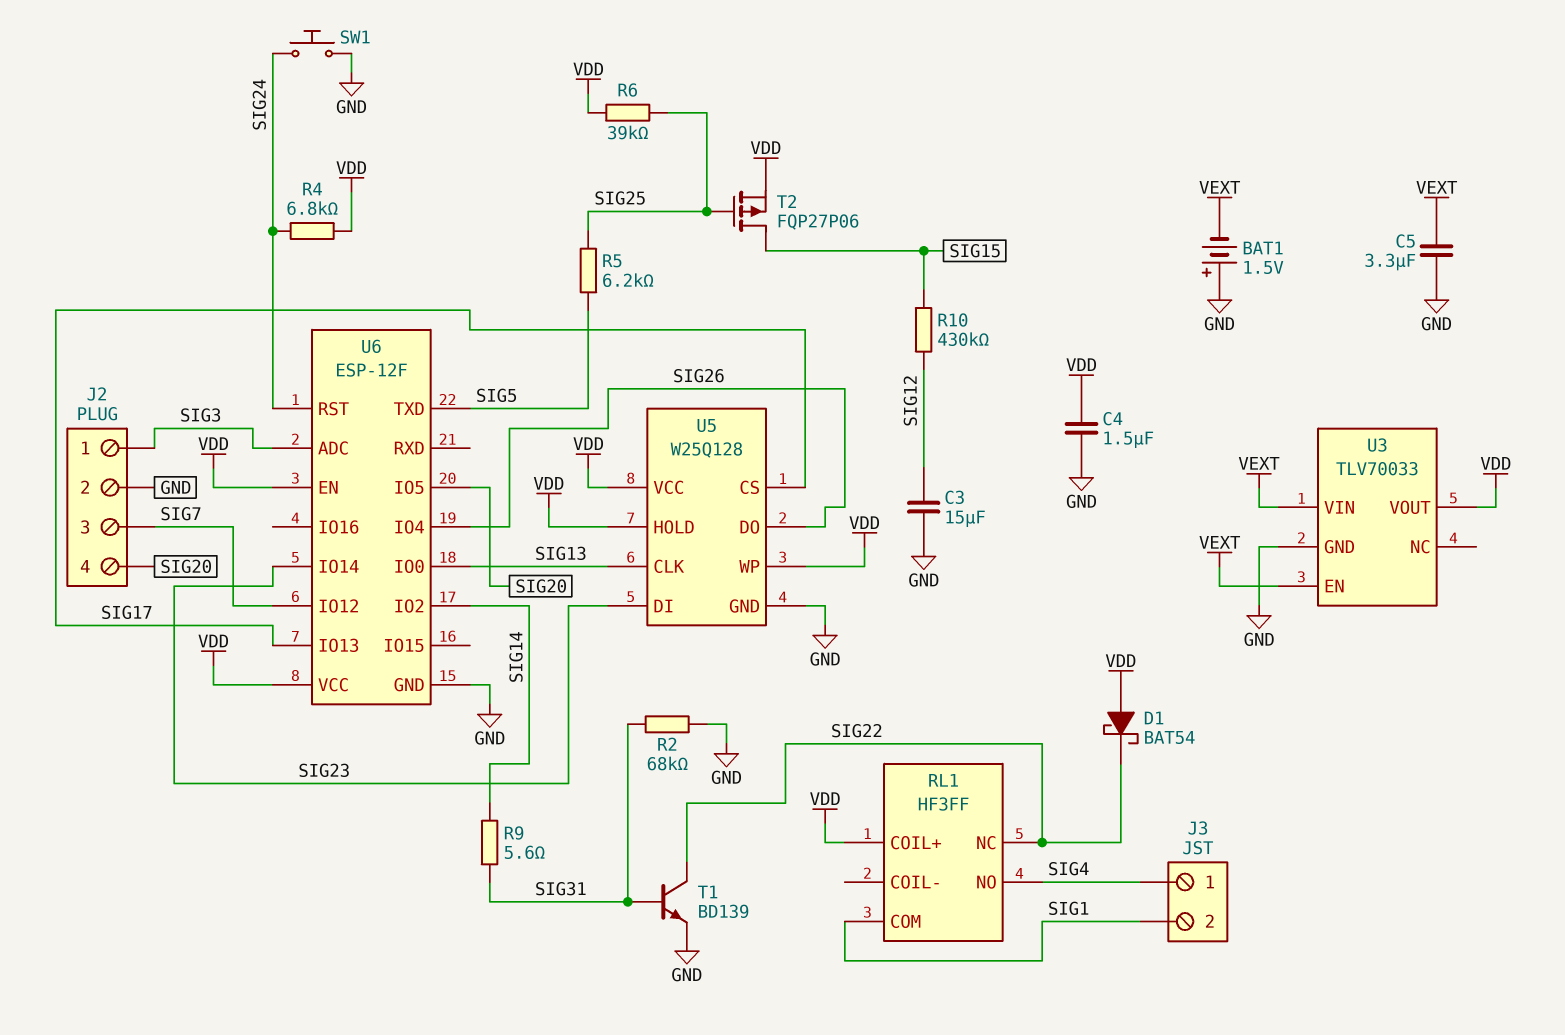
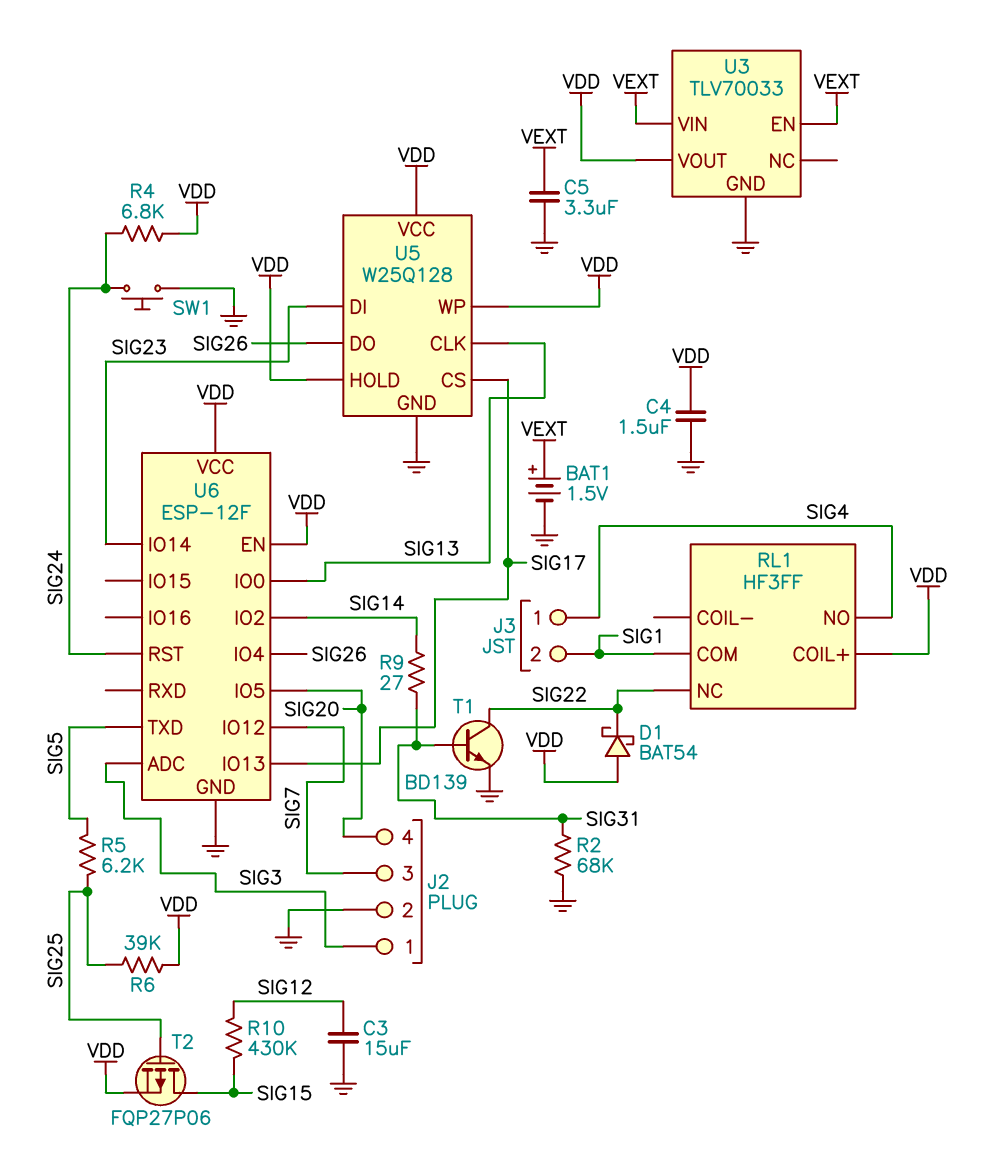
BAT1: 1.5V (plus GND, minus VEXT) -> 1.5V (plus VEXT, minus GND)
R9: 5.6 (SIG14, SIG31) -> 27 (SIG14, SIG31)

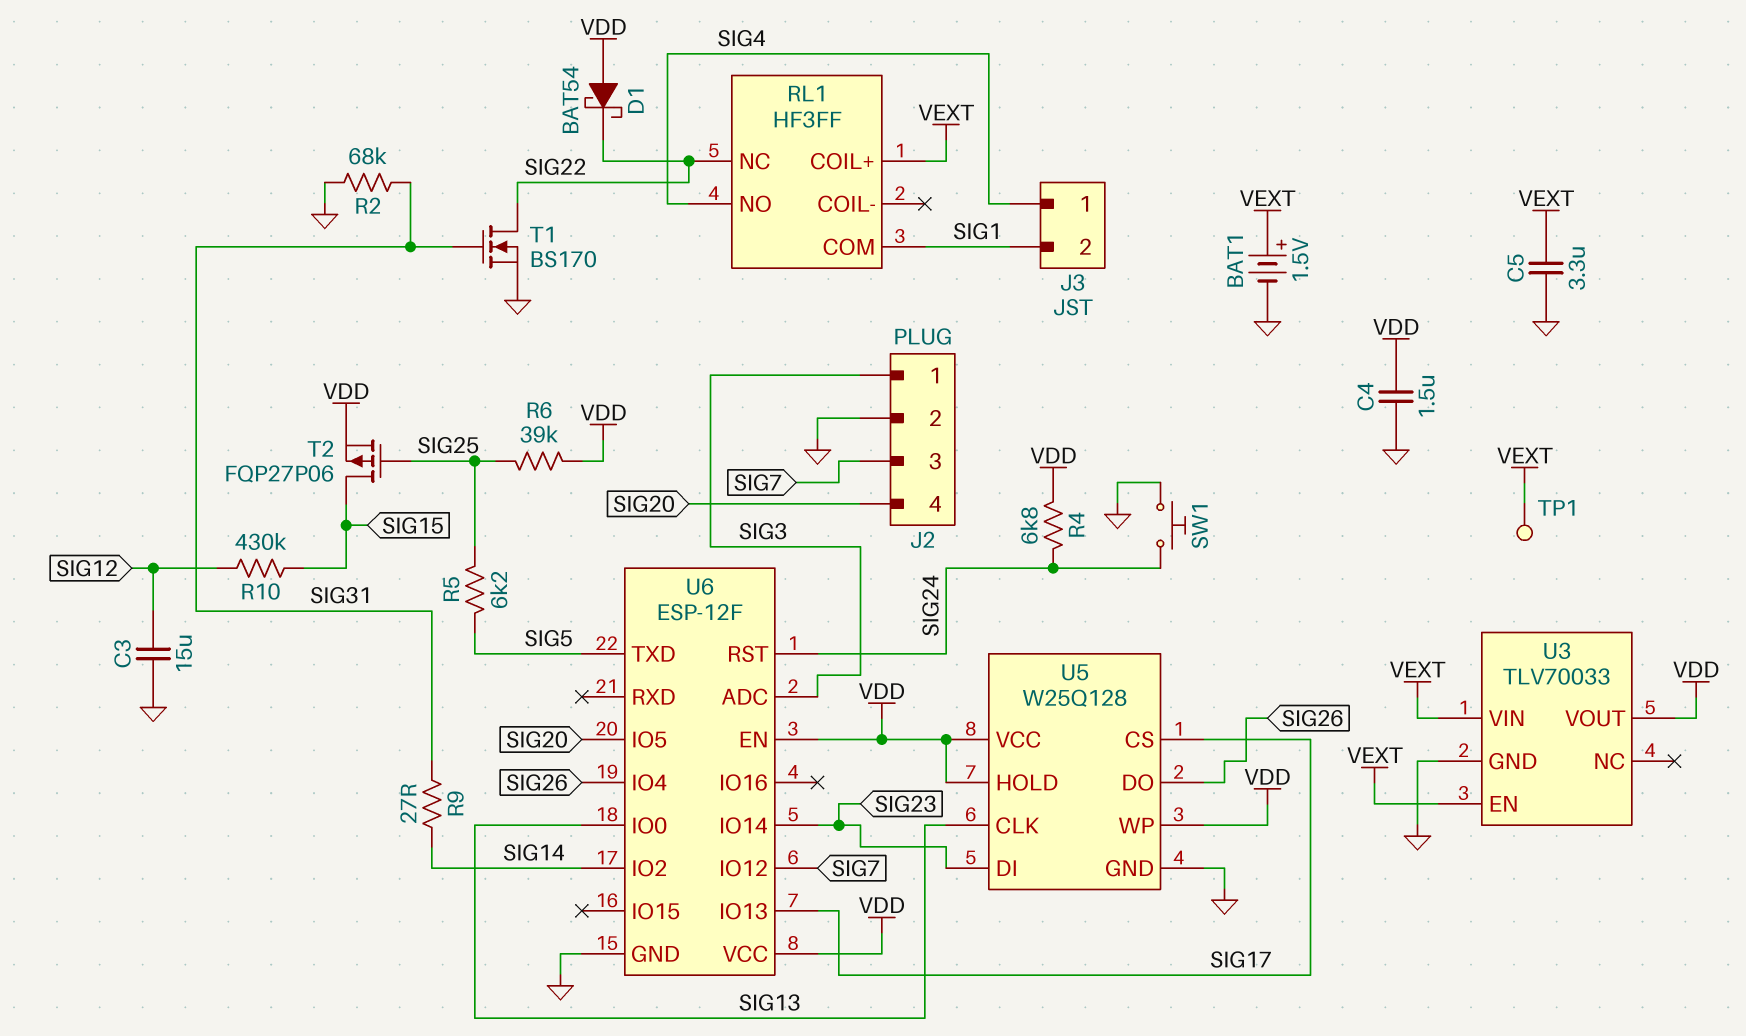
RL1 pin COIL+: VDD -> VEXT
T1: NPN BD139 (B SIG31, C SIG22, E GND) -> NMOS BS170 (G SIG31, D SIG22, S GND)
TP1: none -> test point (VEXT)

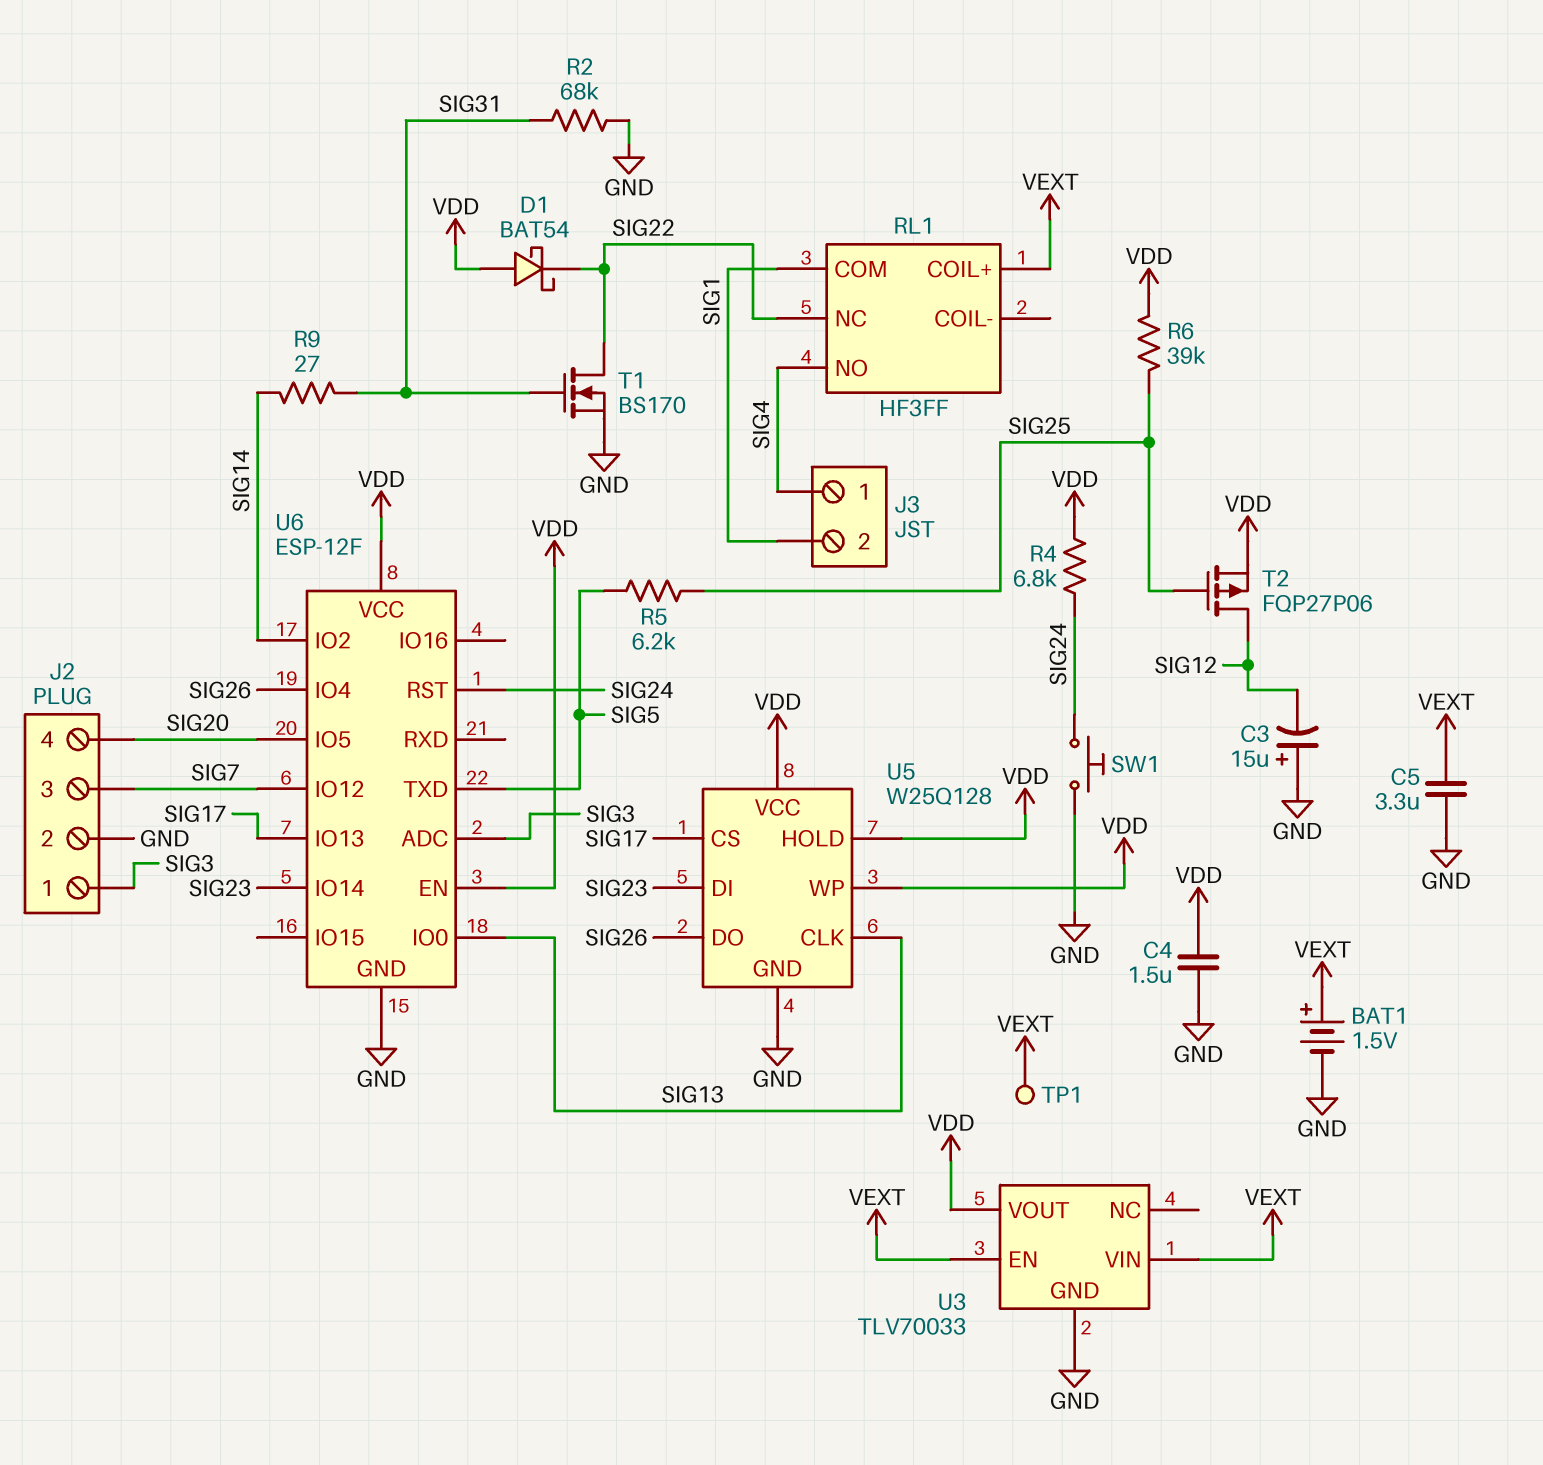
C3: 15uF (GND, SIG12) -> 15uF (plus GND, minus SIG12)
R10: 430k (SIG12, SIG15) -> none
T2: PMOS FQP27P06 (G SIG25, D SIG15, S VDD) -> PMOS FQP27P06 (G SIG25, D SIG12, S VDD)

